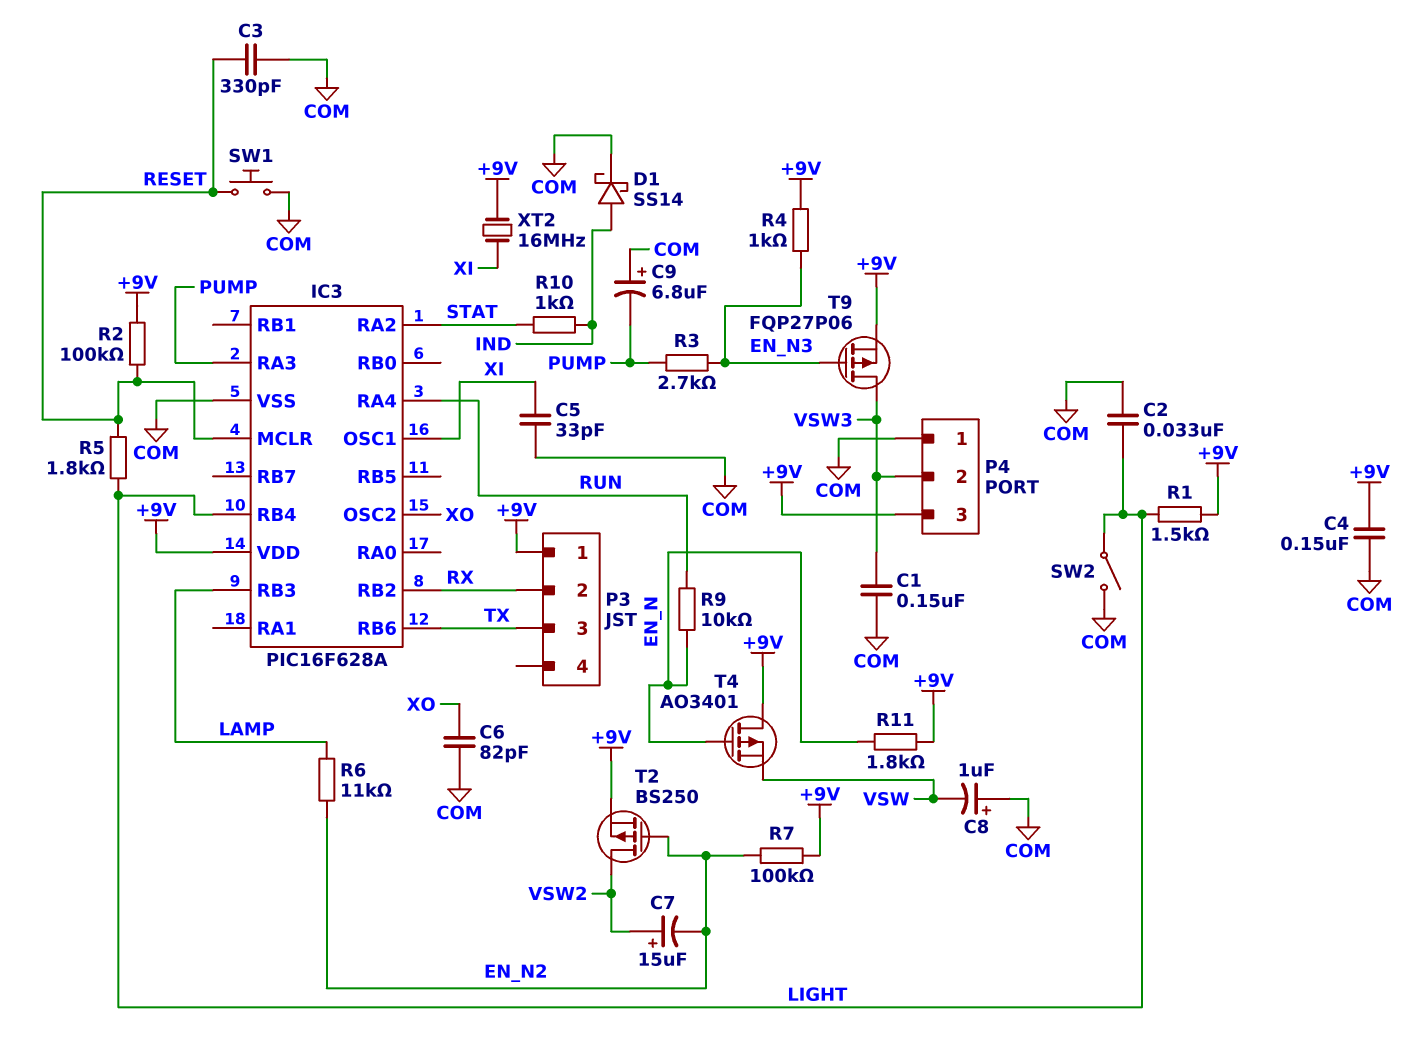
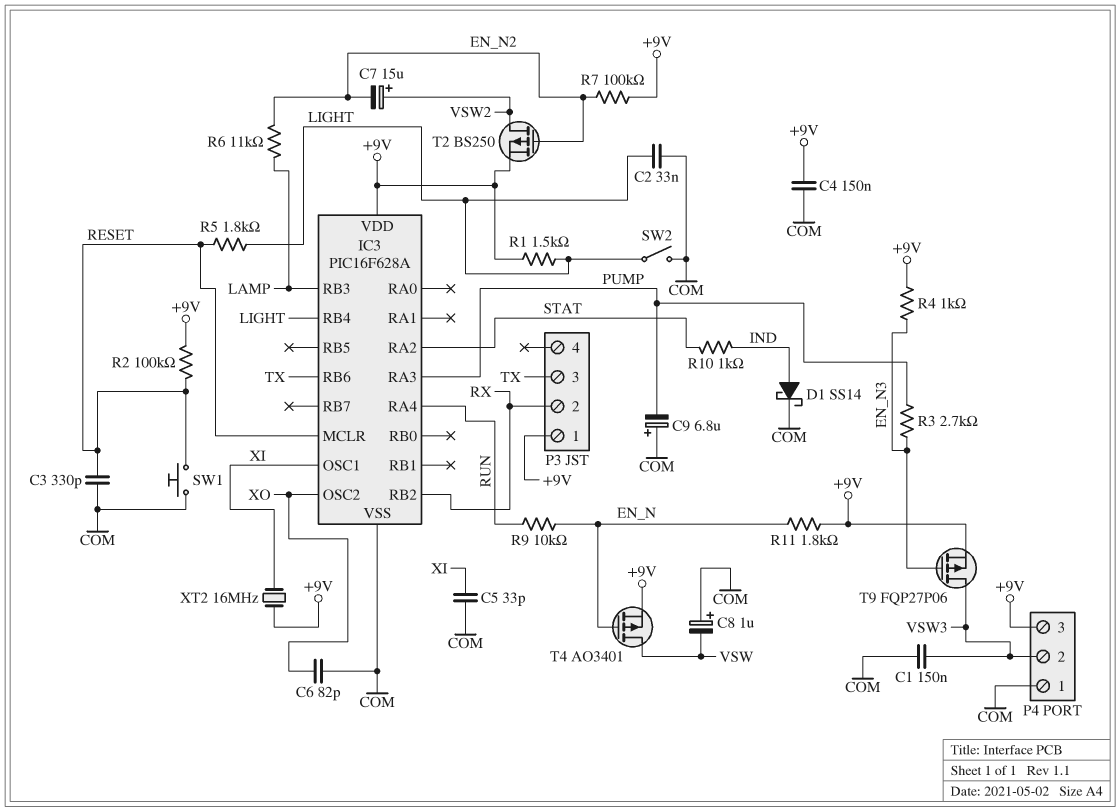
T4: PMOS AO3401 (G EN_N, D +9V, S VSW) -> PMOS AO3401 (G EN_N, D VSW, S +9V)

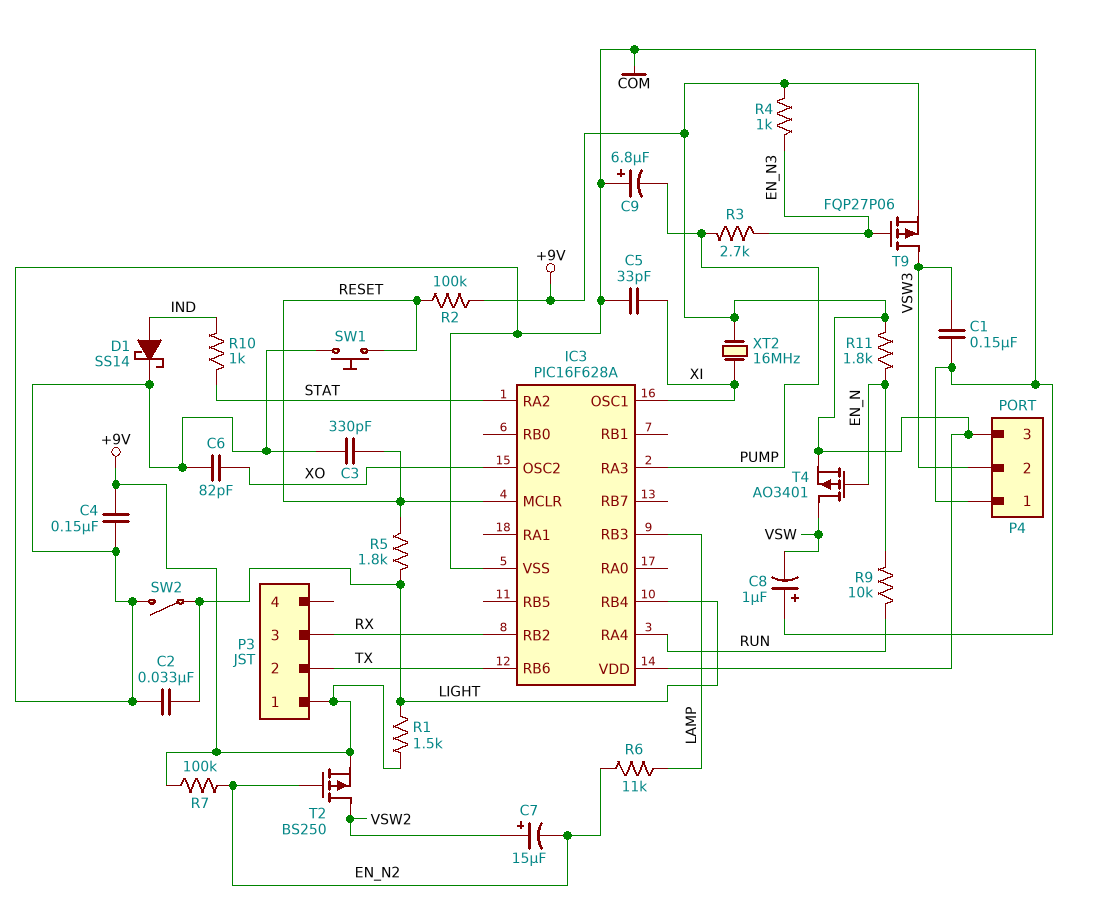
P3 pin 2: RX -> TX
P3 pin 3: TX -> RX

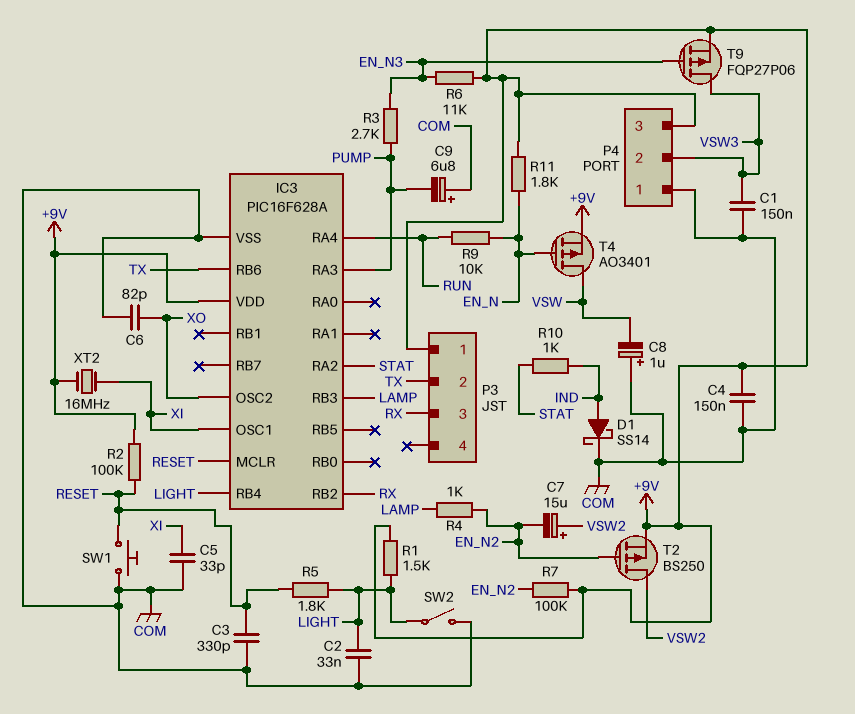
R4: 1k (+9V, EN_N3) -> 1k (EN_N2, LAMP)
R6: 11k (EN_N2, LAMP) -> 11k (+9V, EN_N3)

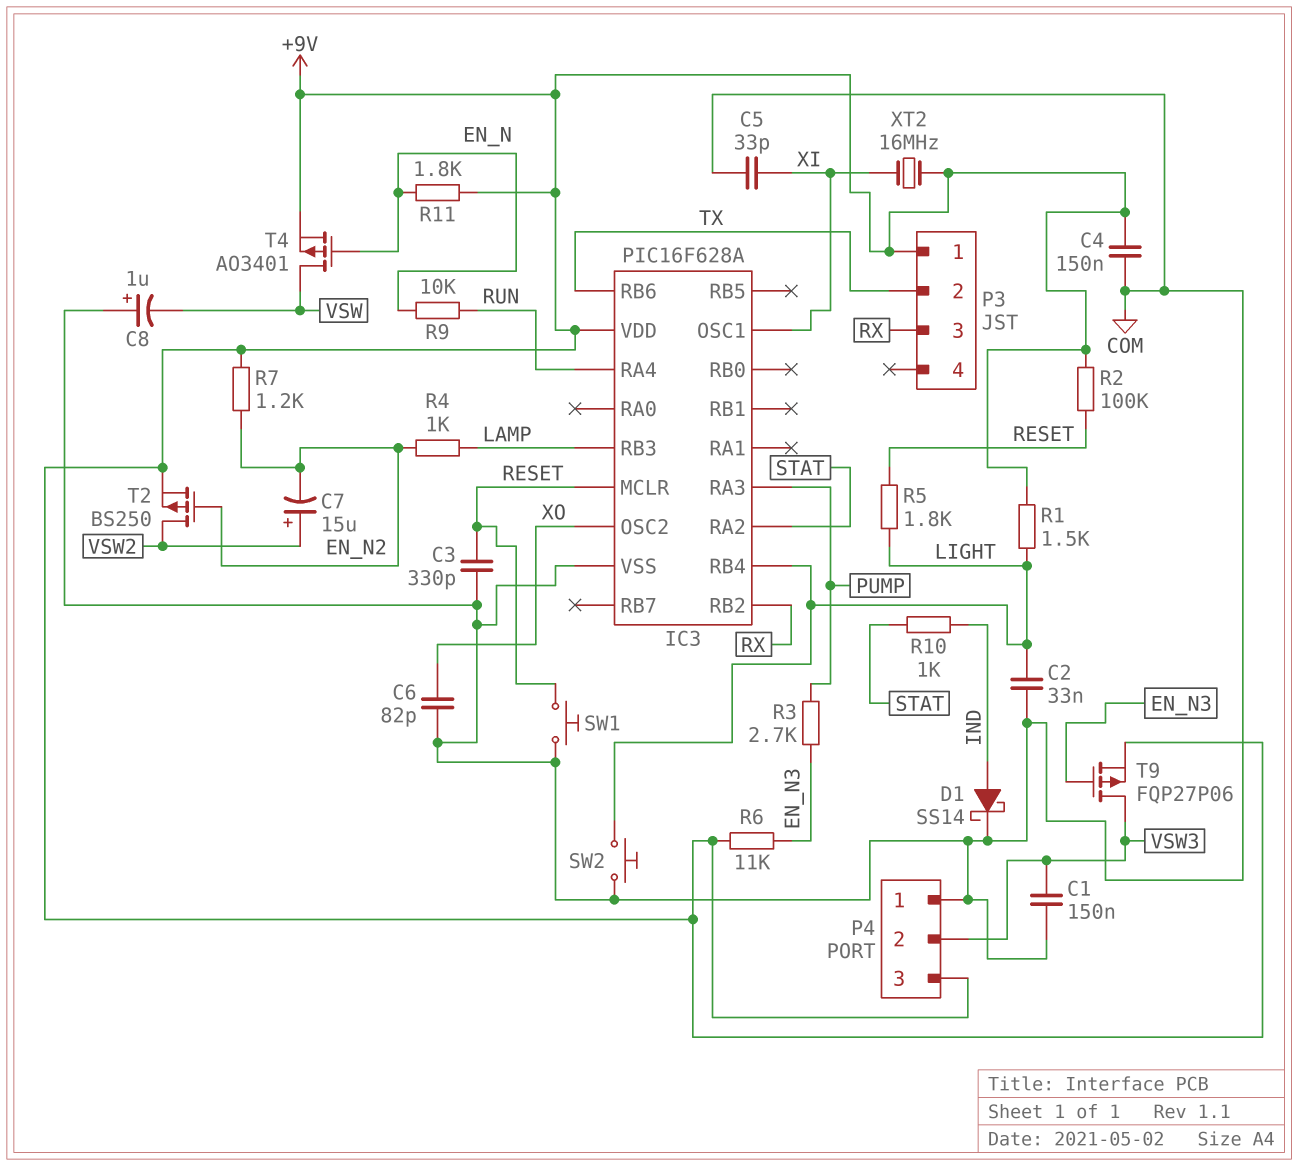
C9: 6.8uF (plus COM, minus PUMP) -> none
R7: 100k (+9V, EN_N2) -> 1.2k (+9V, EN_N2)
SW2: switch (COM, LIGHT) -> button (COM, LIGHT)

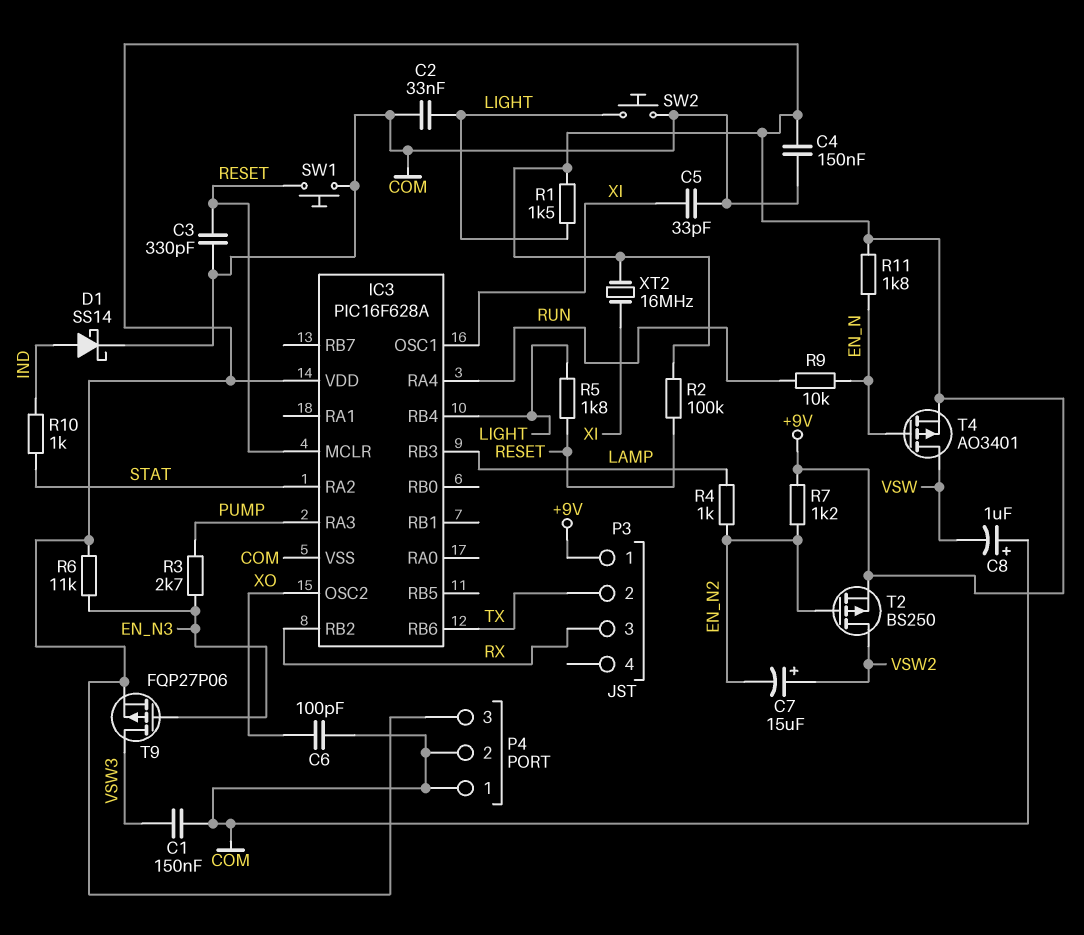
C6: 82pF (COM, XO) -> 100pF (COM, XO)
P4 pin 2: VSW3 -> COM

